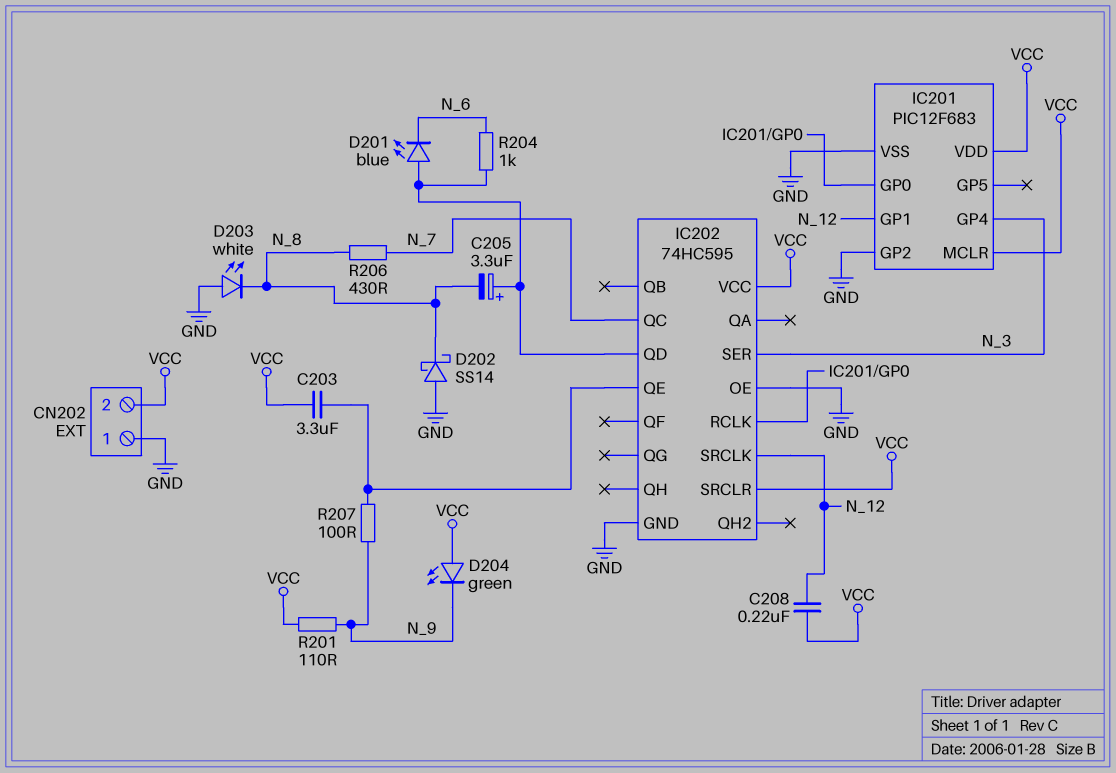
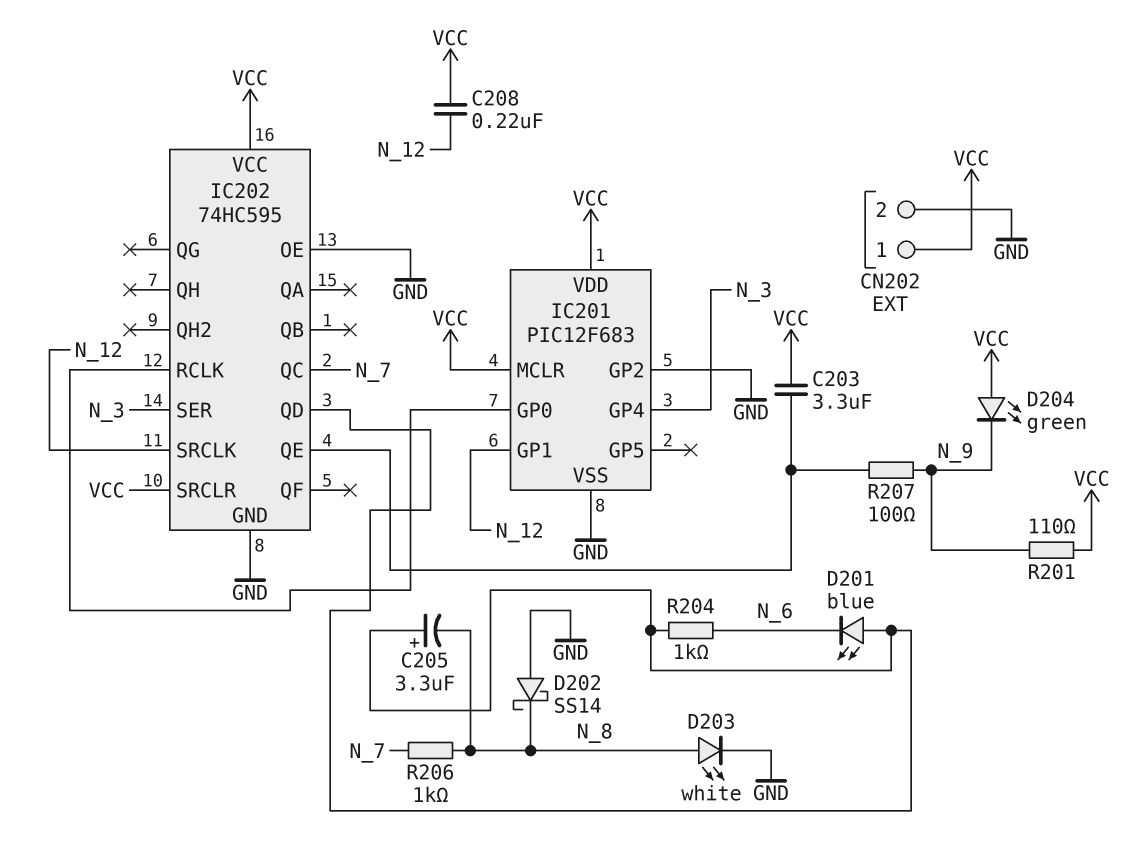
CN202 pin 1: GND -> VCC
CN202 pin 2: VCC -> GND
D203: LED white (A GND, K N_8) -> LED white (A N_8, K GND)
R206: 430 (N_7, N_8) -> 1k (N_7, N_8)

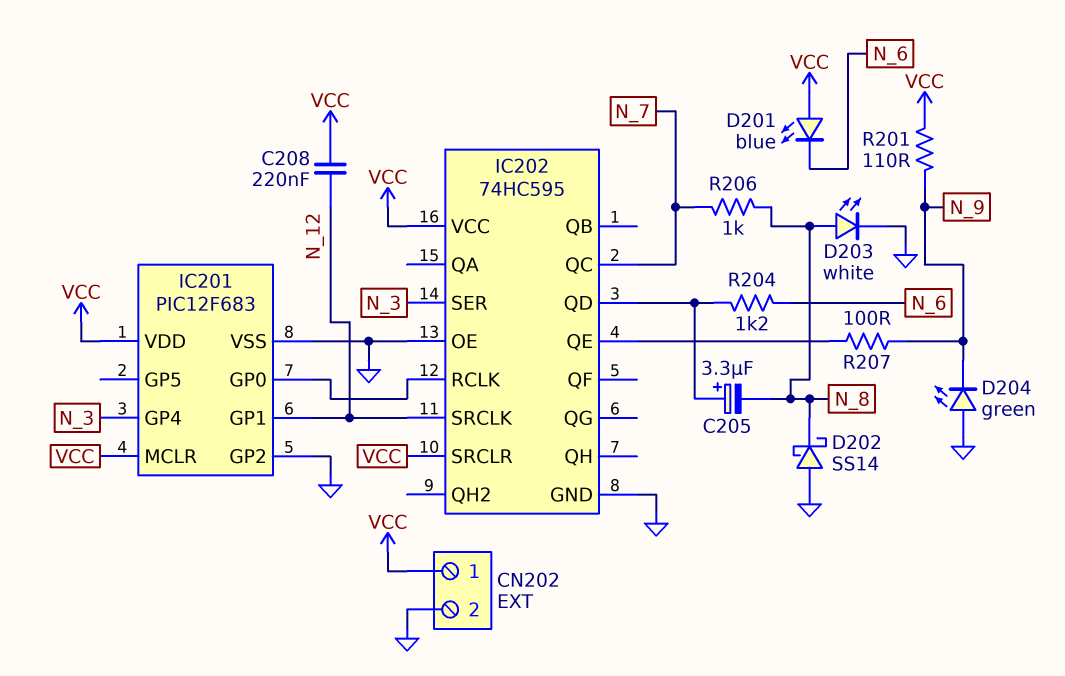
C203: 3.3uF (IC202/QE, VCC) -> none
D201: LED blue (A IC202/QD, K N_6) -> LED blue (A VCC, K N_6)
D204: LED green (A VCC, K N_9) -> LED green (A GND, K N_9)
R204: 1k (IC202/QD, N_6) -> 1.2k (IC202/QD, N_6)

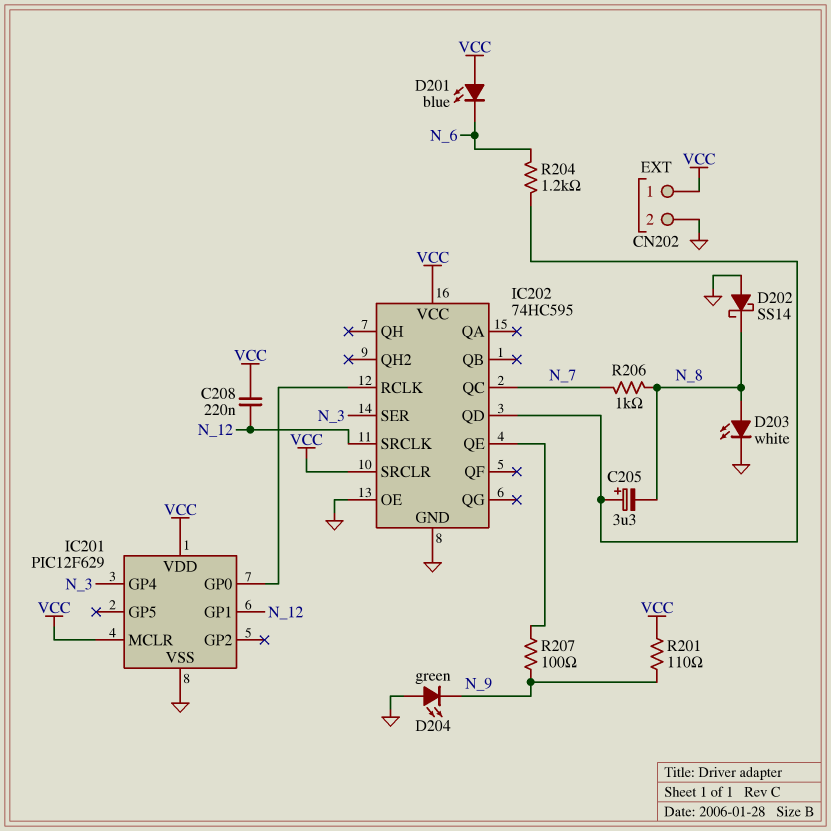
IC201: PIC12F683 -> PIC12F629
IC201 pin GP2: GND -> none

